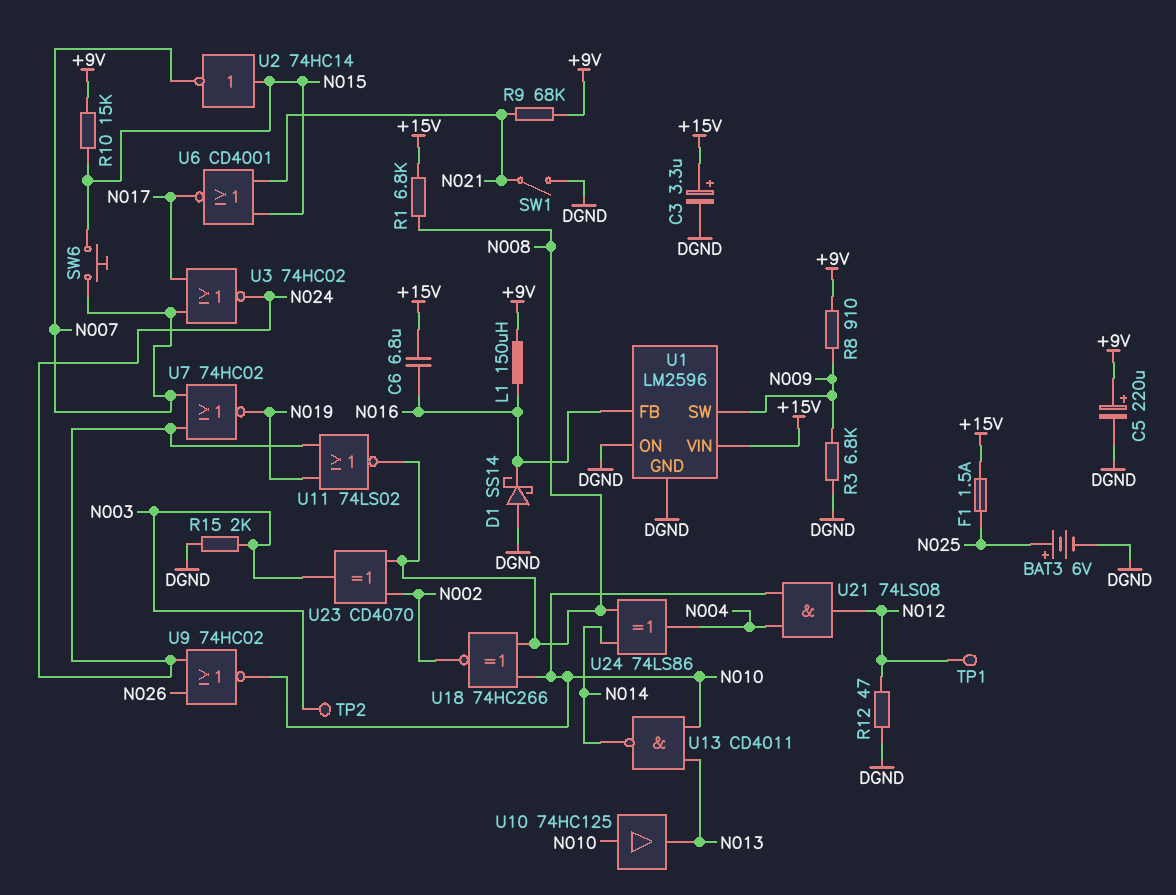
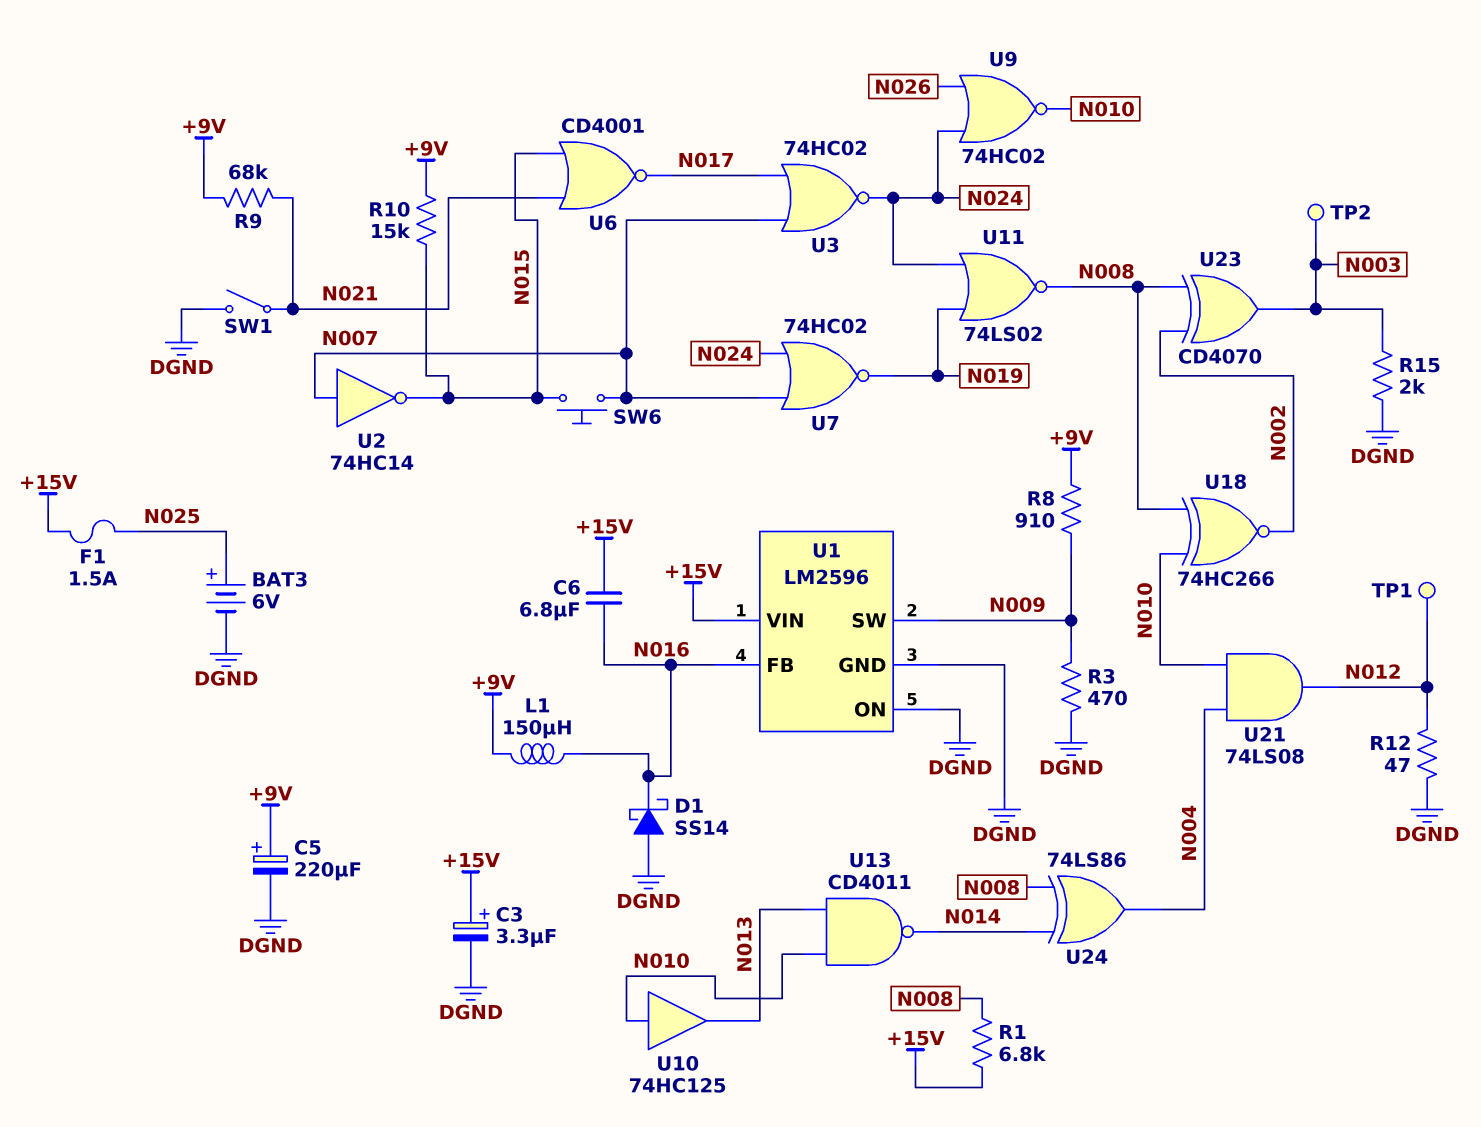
R3: 6.8k (DGND, N009) -> 470 (DGND, N009)
U2: NOT 74HC14 (in N015, out N007) -> NOT 74HC14 (in N007, out N015)

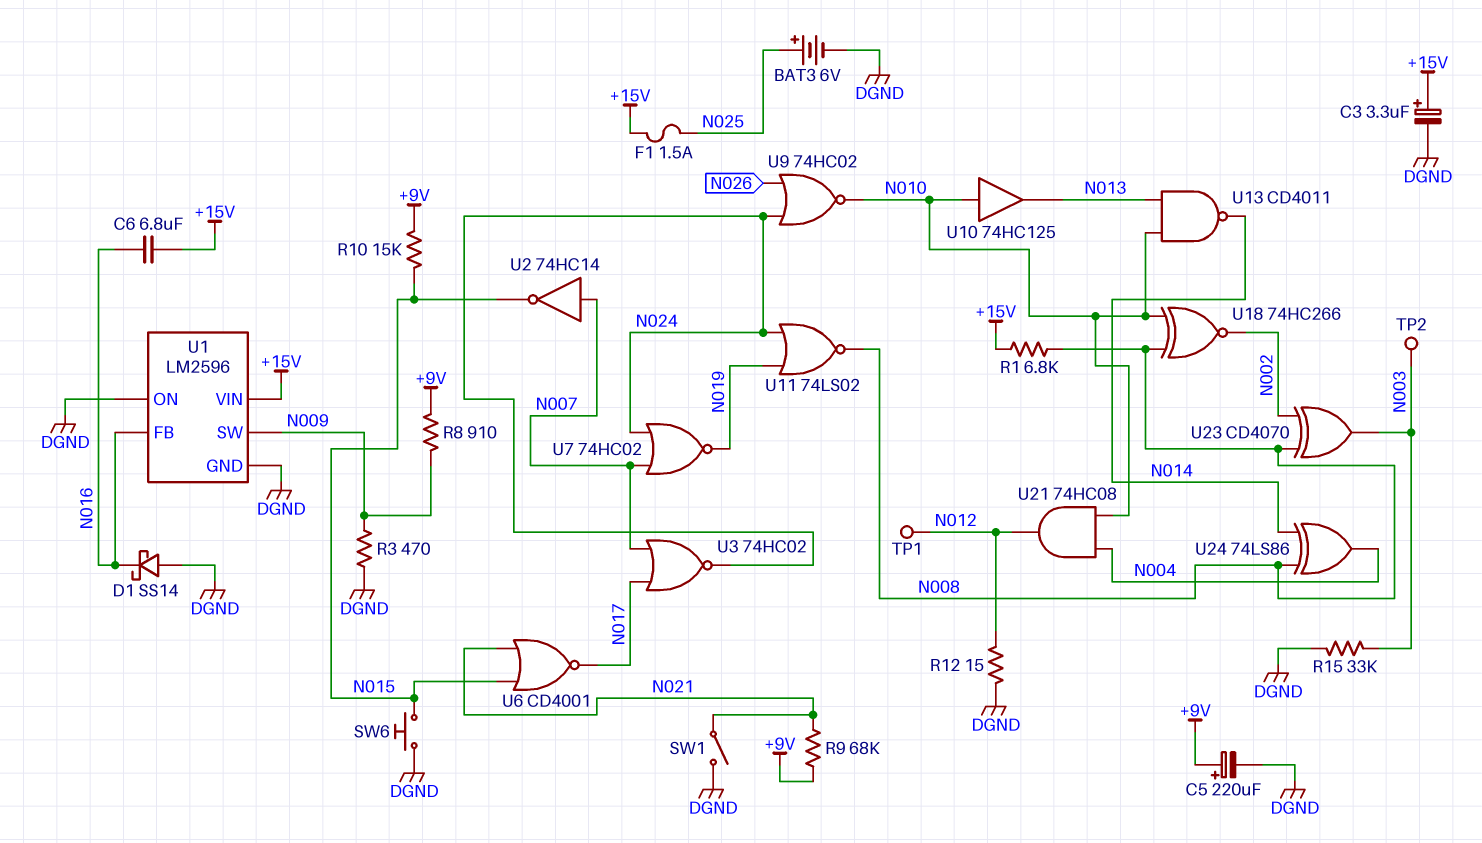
L1: 150uH (+9V, N016) -> none
R12: 47 (DGND, N012) -> 15 (DGND, N012)
R15: 2k (DGND, N003) -> 33k (DGND, N003)
SW6: button (N007, N015) -> button (DGND, N015)
U21: AND 74LS08 (in N004, in N010, out N012) -> AND 74HC08 (in N004, in N010, out N012)

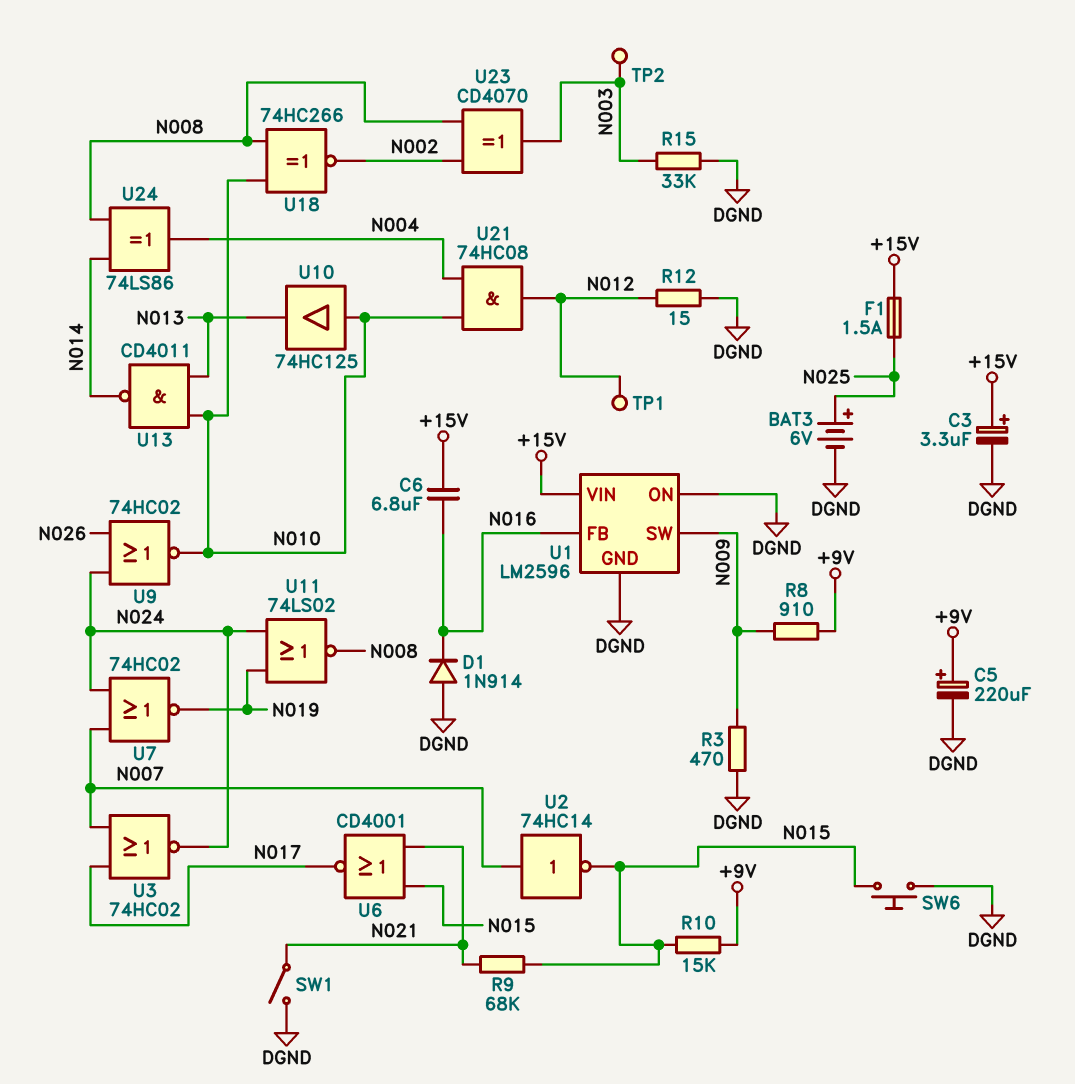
D1: schottky SS14 (A DGND, K N016) -> diode 1N914 (A DGND, K N016)
R1: 6.8k (+15V, N008) -> none
R9: 68k (+9V, N021) -> 68k (N015, N021)

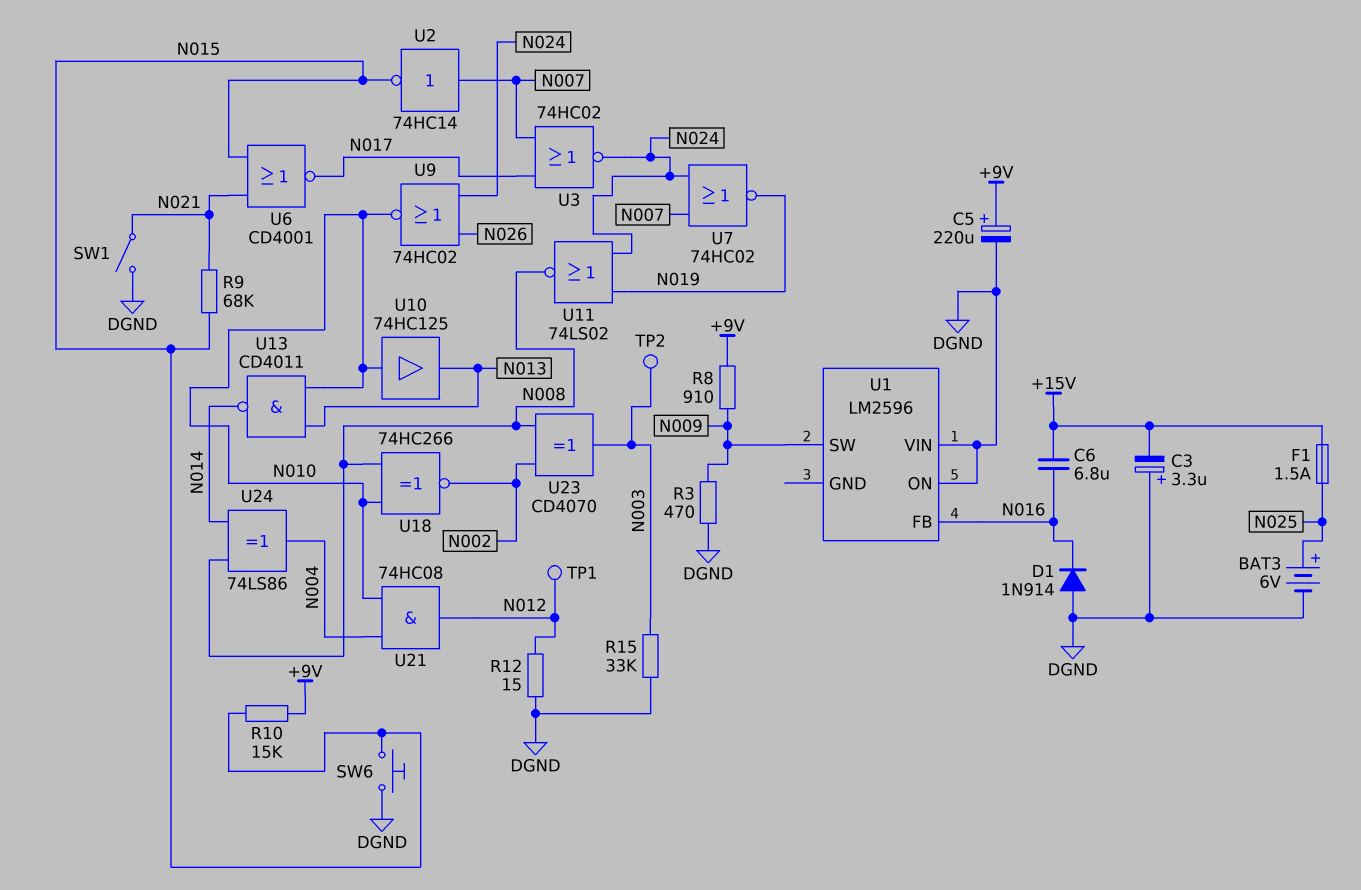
C3: 3.3uF (plus +15V, minus DGND) -> 3.3uF (plus DGND, minus +15V)
U1 pin GND: DGND -> none
U1 pin VIN: +15V -> DGND

